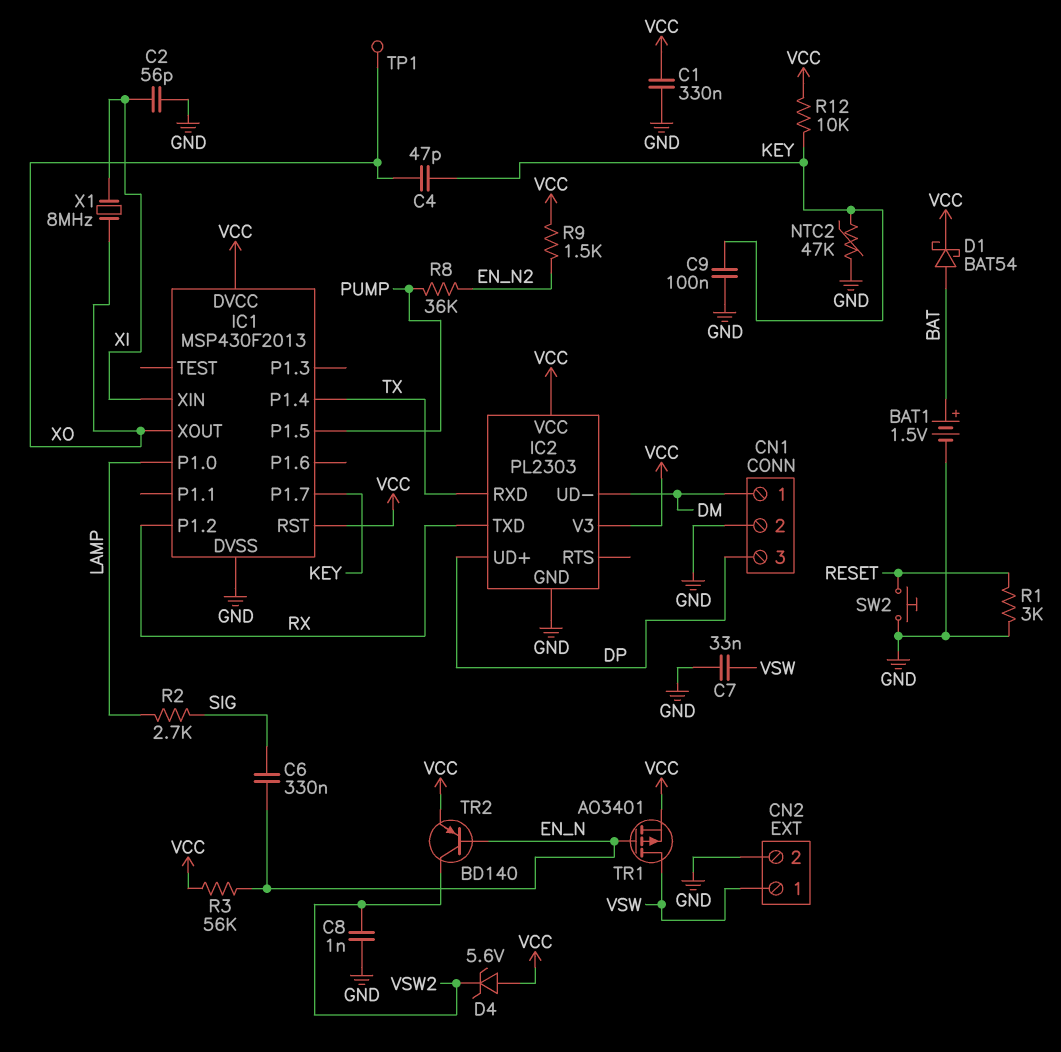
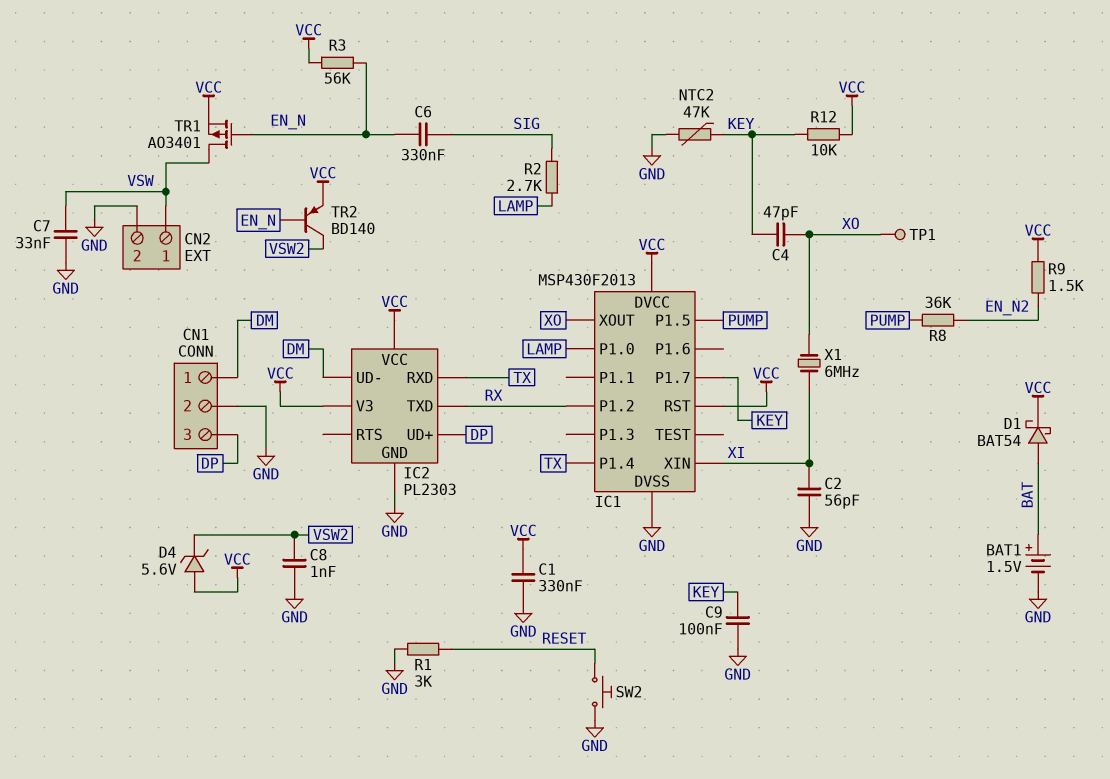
X1: 8MHz (XI, XO) -> 6MHz (XI, XO)

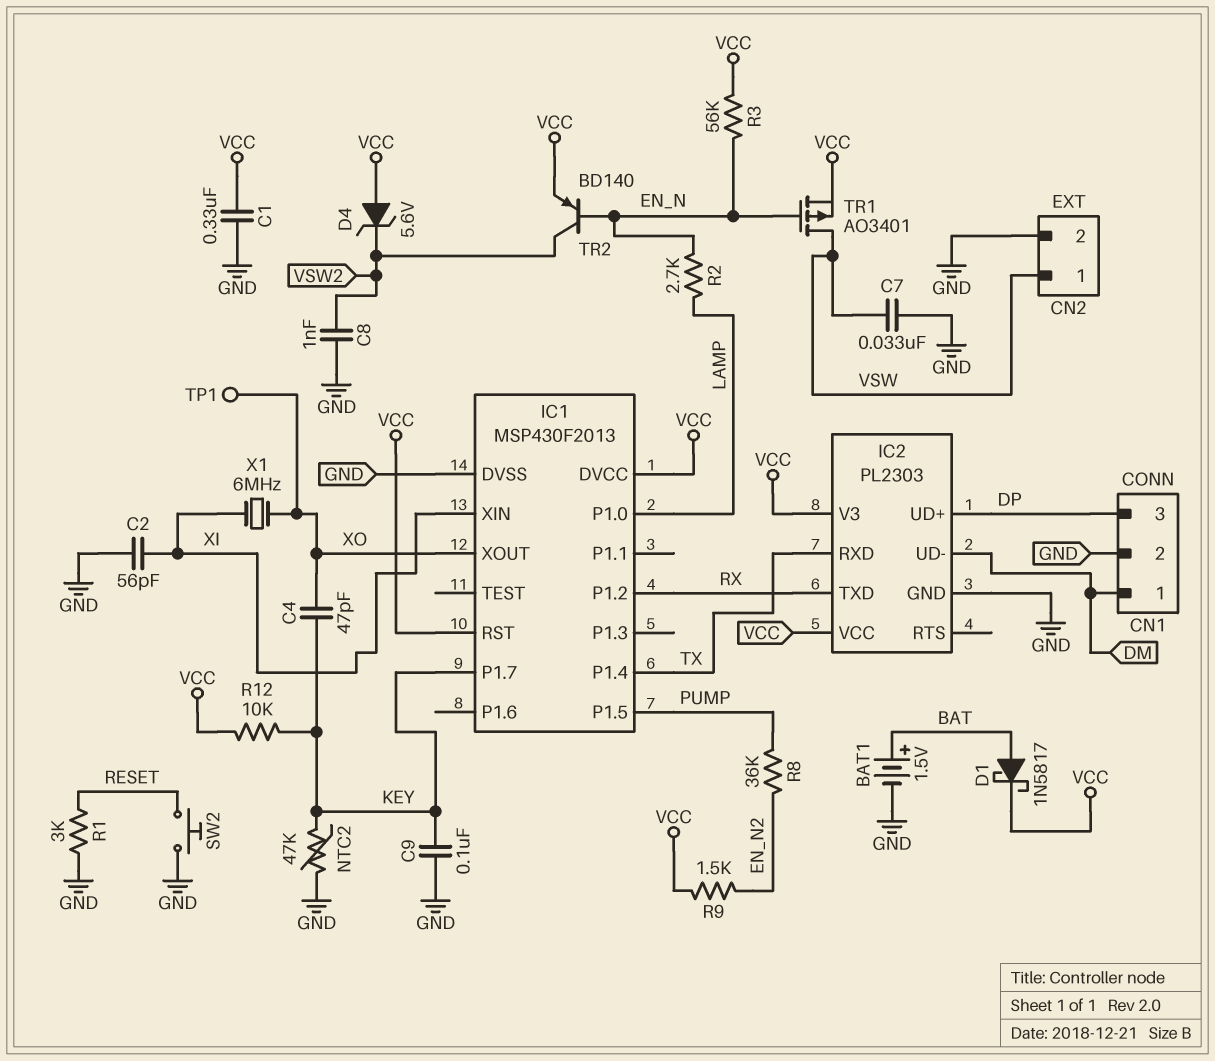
C6: 330nF (EN_N, SIG) -> none
D1: schottky BAT54 (A BAT, K VCC) -> schottky 1N5817 (A BAT, K VCC)
R2: 2.7k (LAMP, SIG) -> 2.7k (EN_N, LAMP)

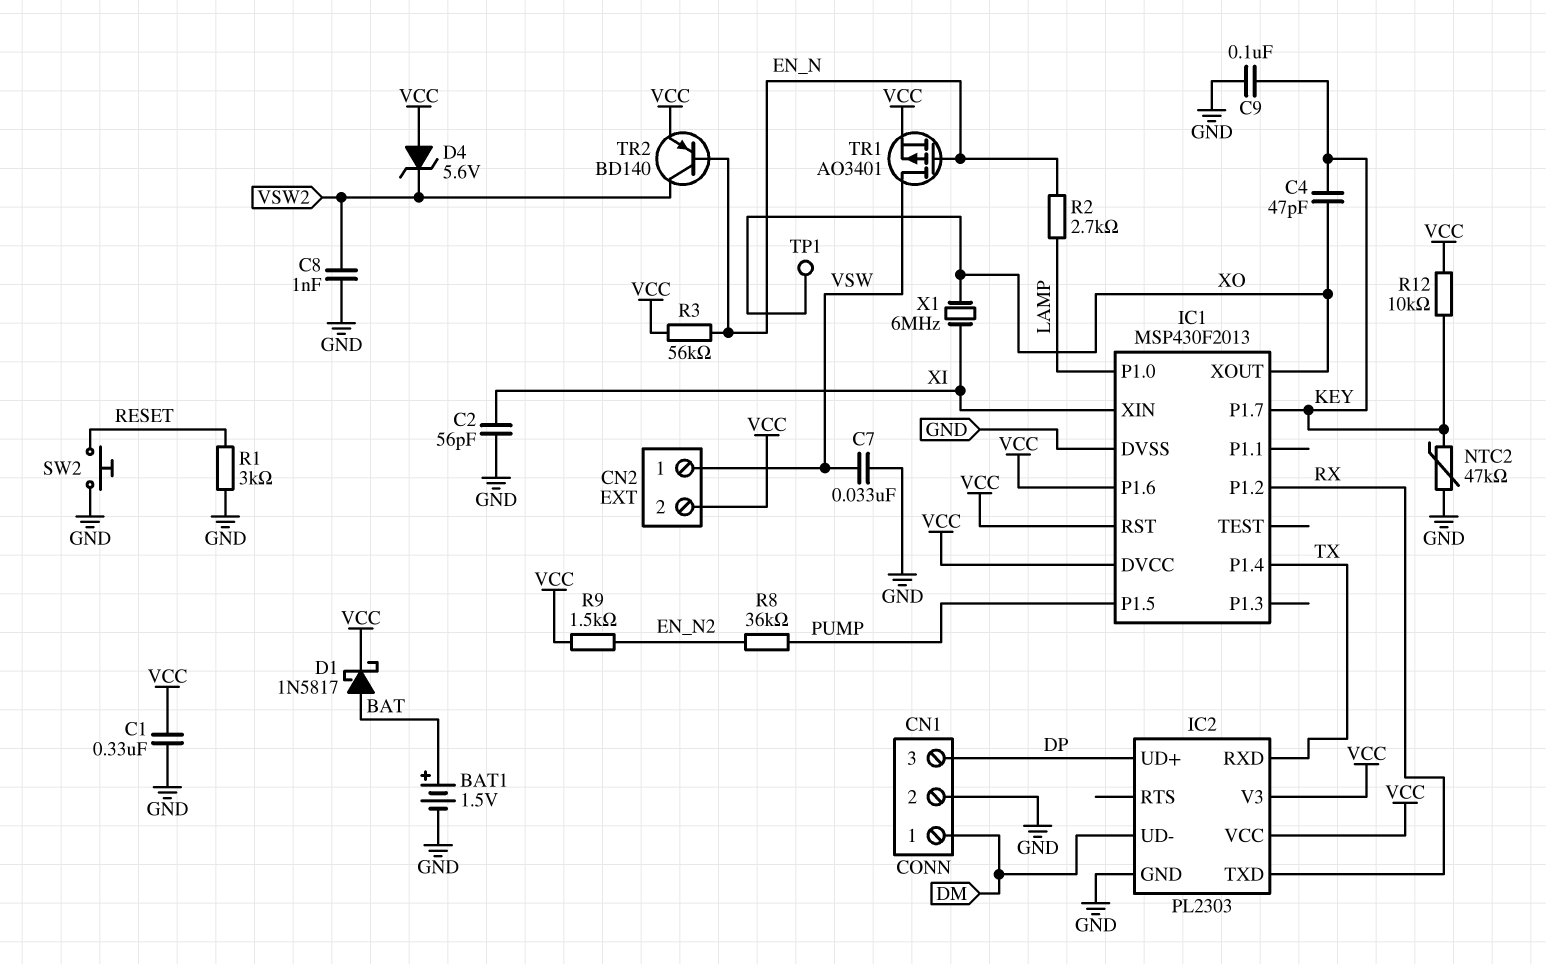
CN2 pin 2: GND -> VCC
IC1 pin P1.6: none -> VCC

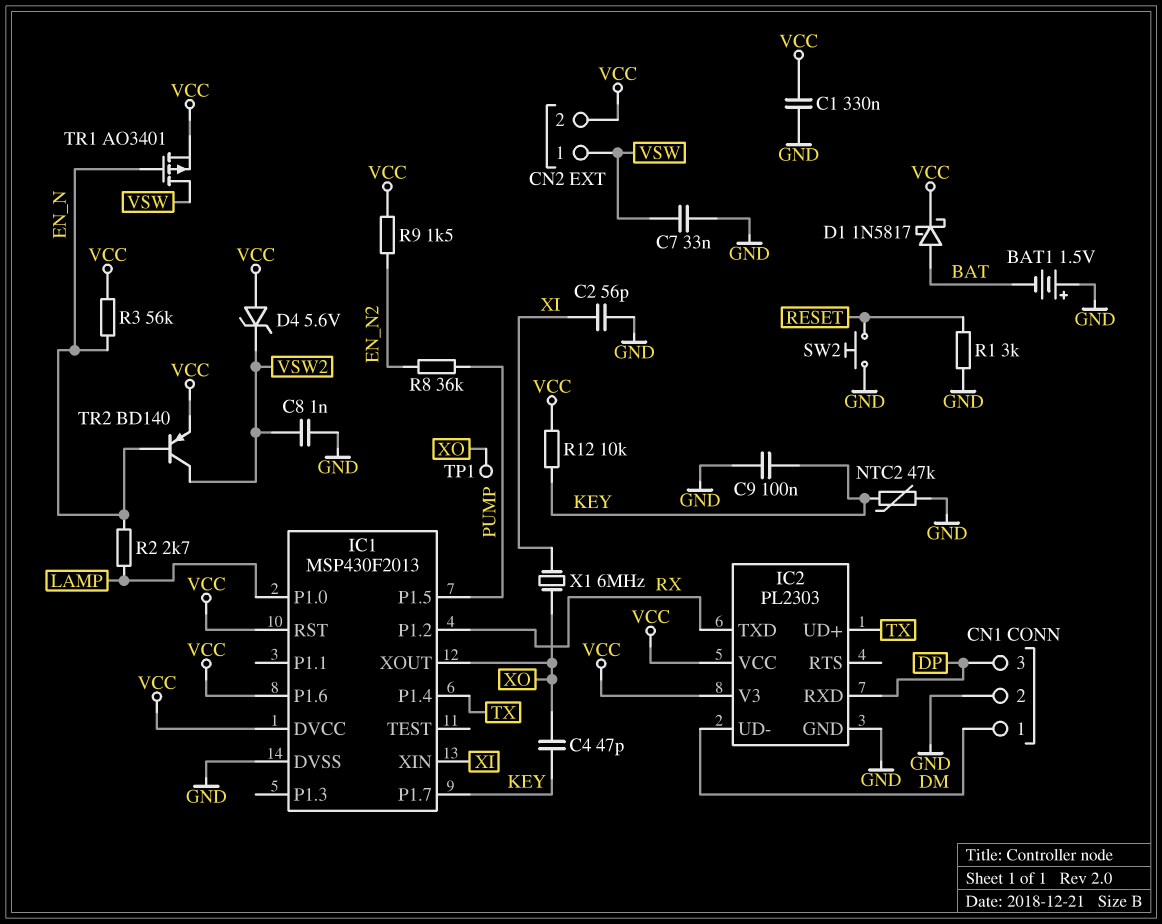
BAT1: 1.5V (plus BAT, minus GND) -> 1.5V (plus GND, minus BAT)
IC2 pin RXD: TX -> DP
IC2 pin UD+: DP -> TX

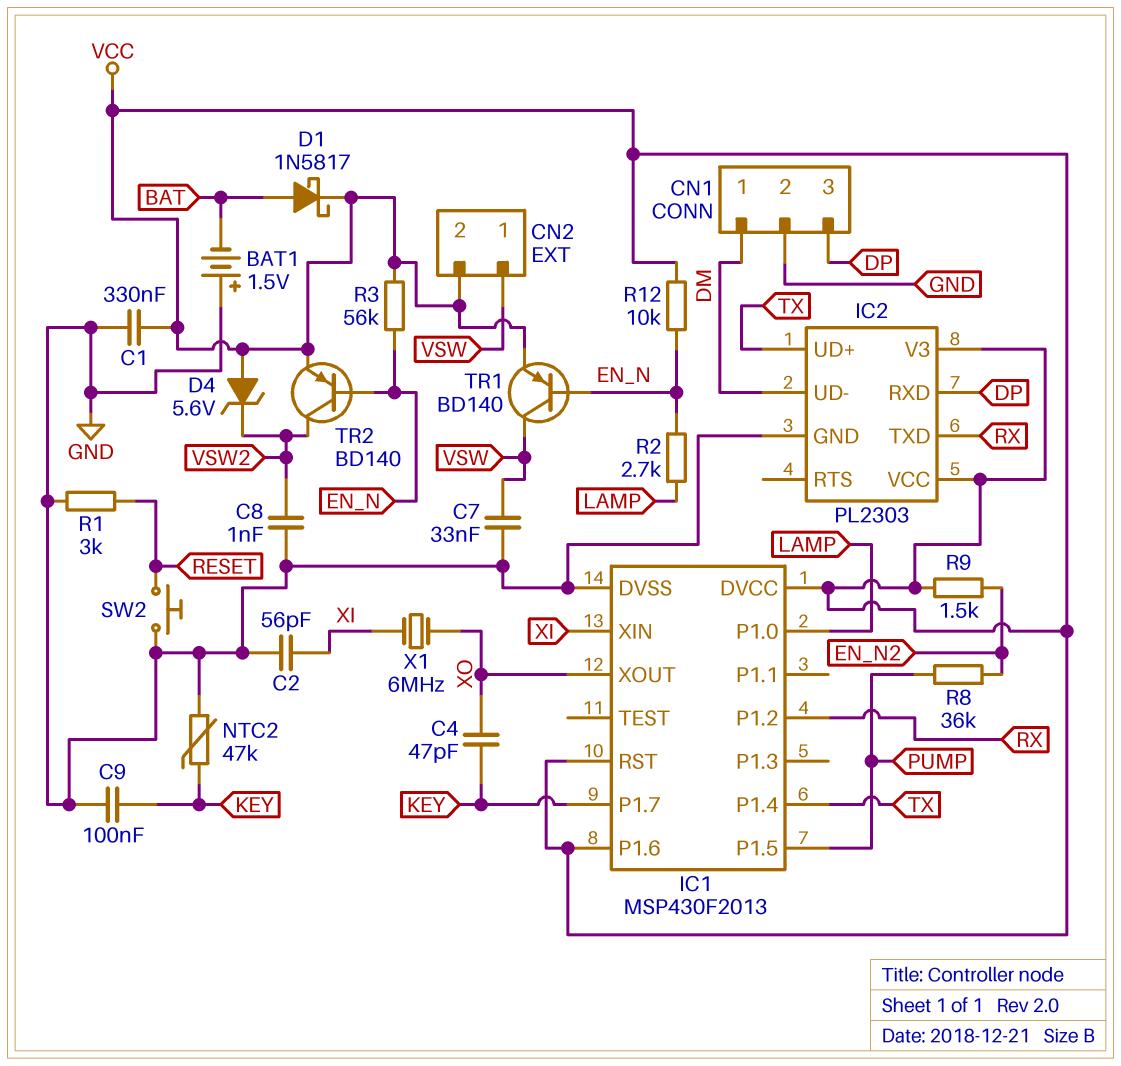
R12: 10k (KEY, VCC) -> 10k (EN_N, VCC)
TP1: test point (XO) -> none
TR1: PMOS AO3401 (G EN_N, D VSW, S VCC) -> PNP BD140 (B EN_N, C VSW, E VCC)

